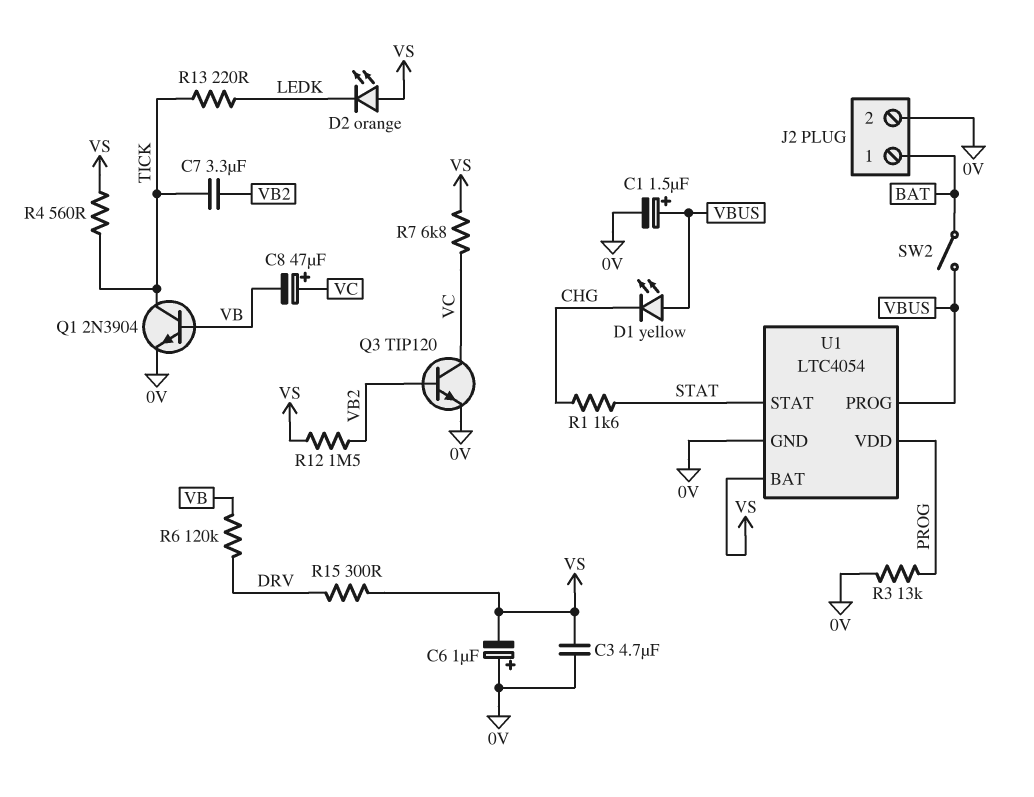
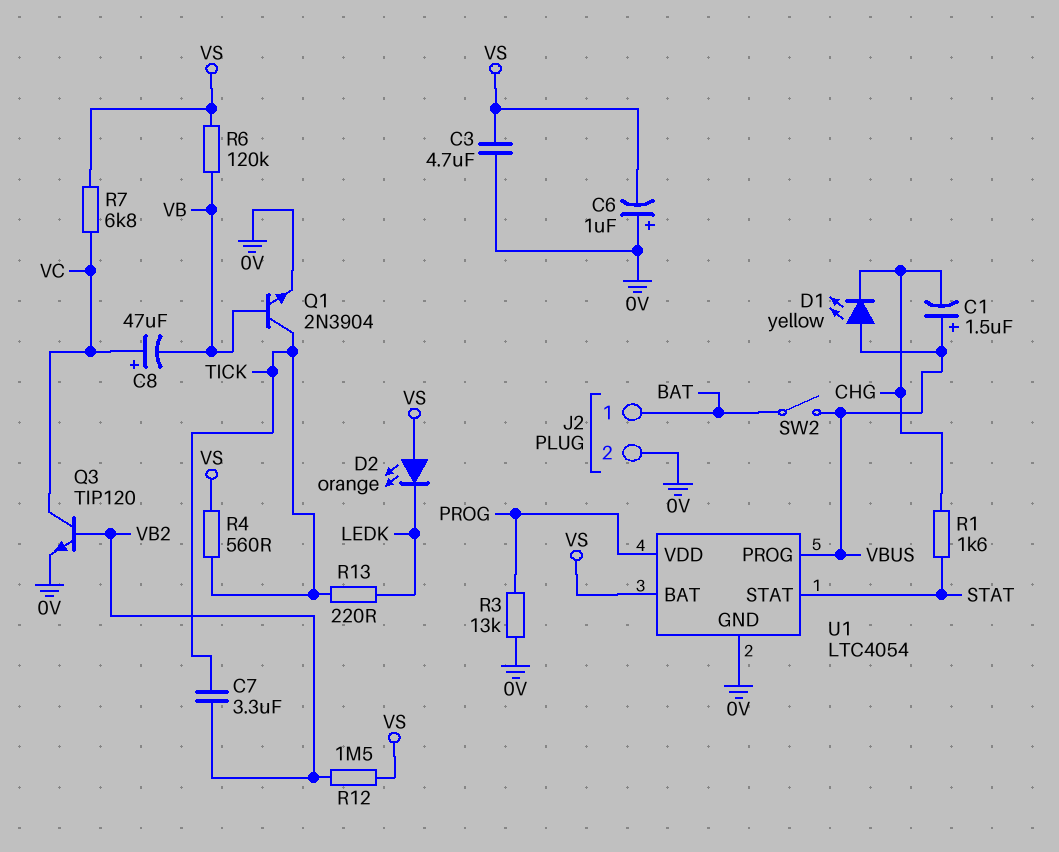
C1: 1.5uF (plus VBUS, minus 0V) -> 1.5uF (plus VBUS, minus CHG)
R6: 120k (DRV, VB) -> 120k (VB, VS)
R15: 300 (DRV, VS) -> none

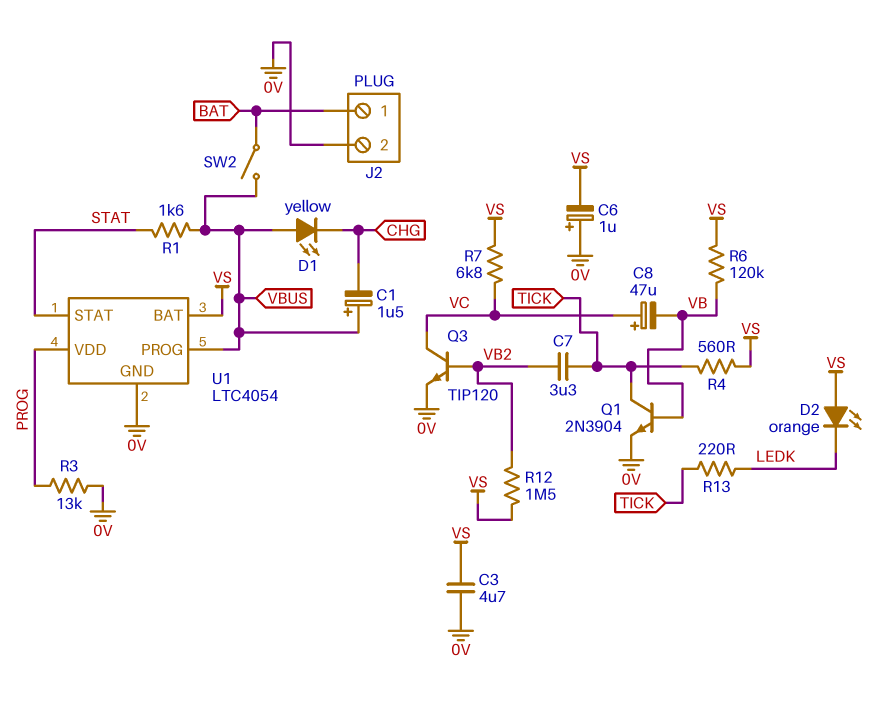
R1: 1.6k (CHG, STAT) -> 1.6k (STAT, VBUS)

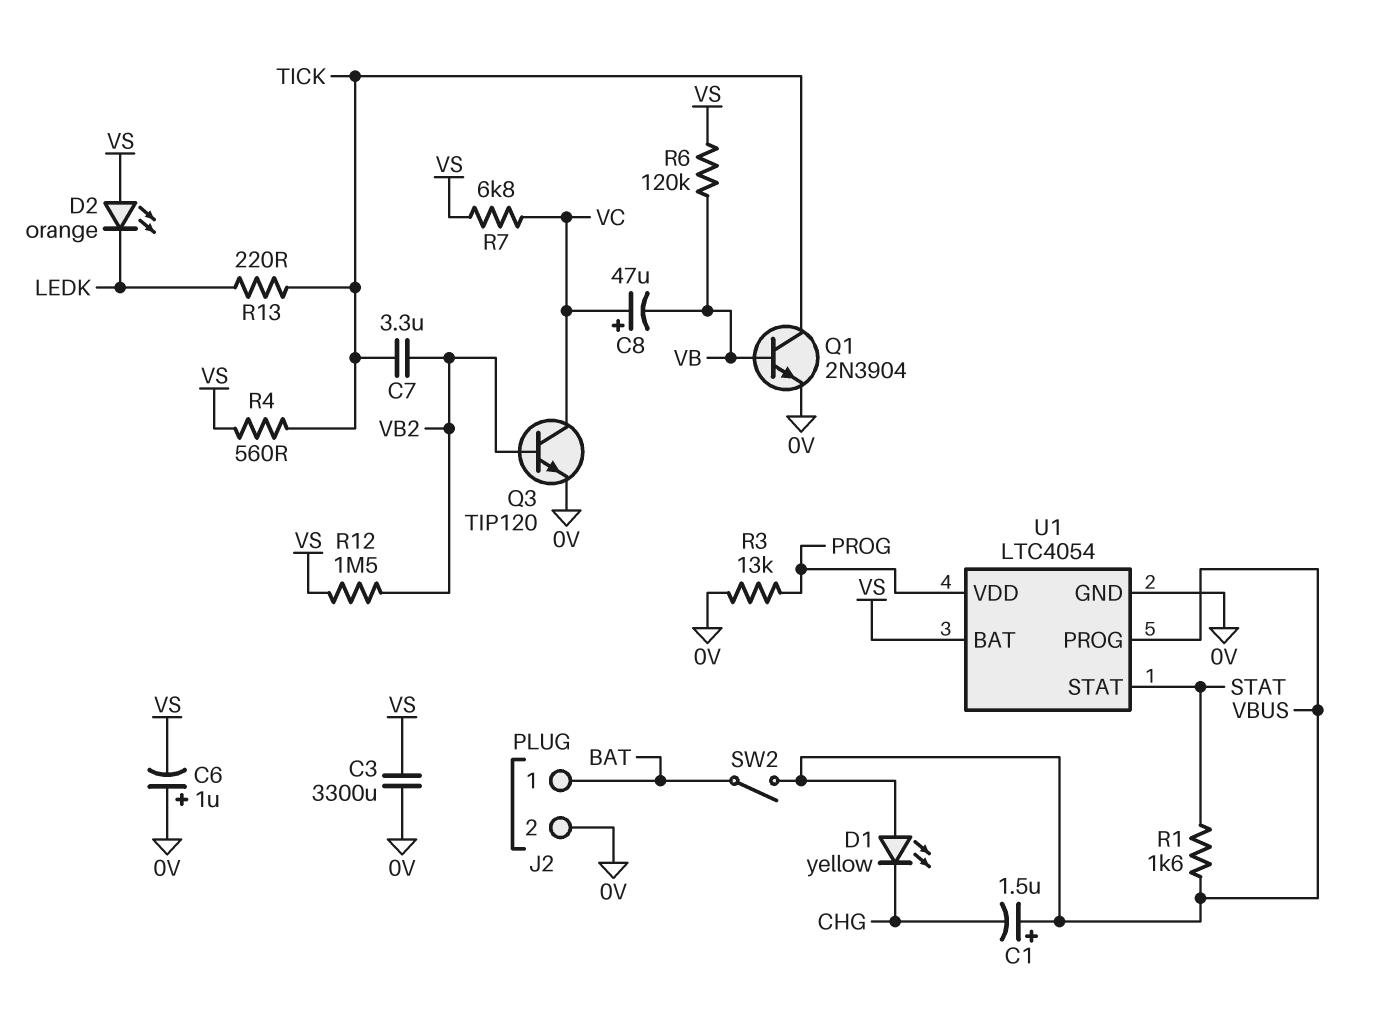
C3: 4.7uF (0V, VS) -> 3300uF (0V, VS)

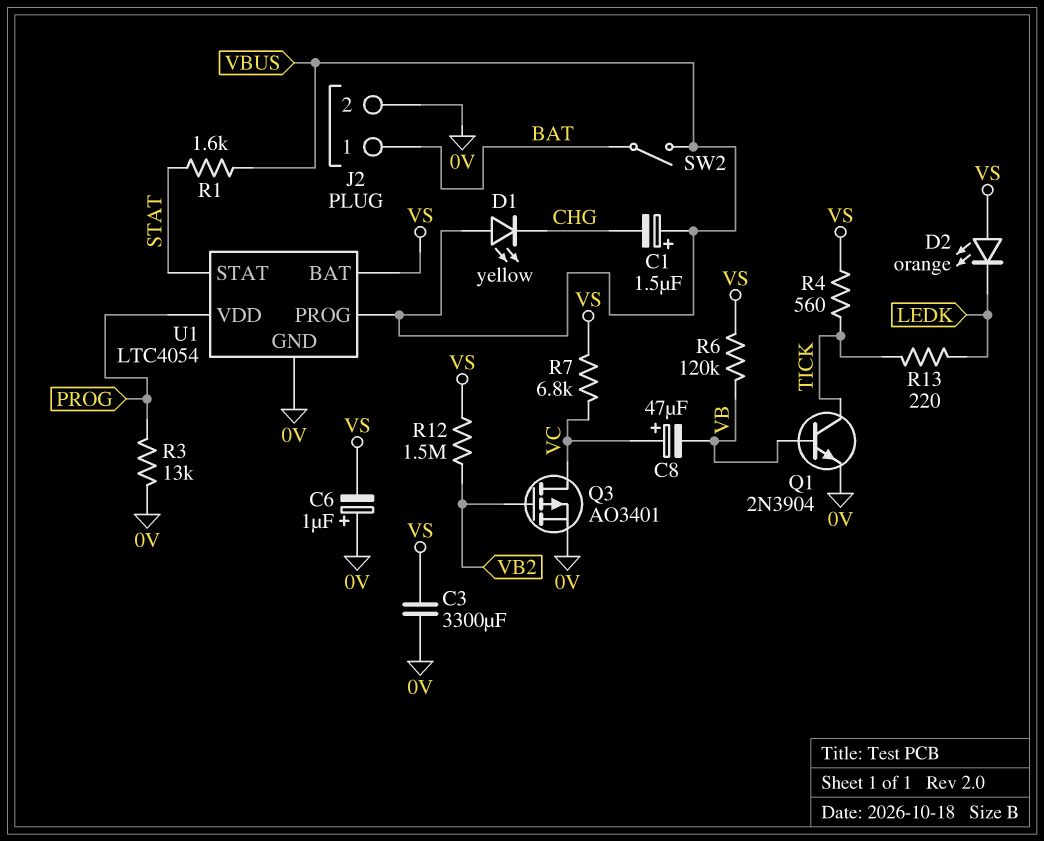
C7: 3.3uF (TICK, VB2) -> none
Q3: NPN TIP120 (B VB2, C VC, E 0V) -> PMOS AO3401 (G VB2, D VC, S 0V)

